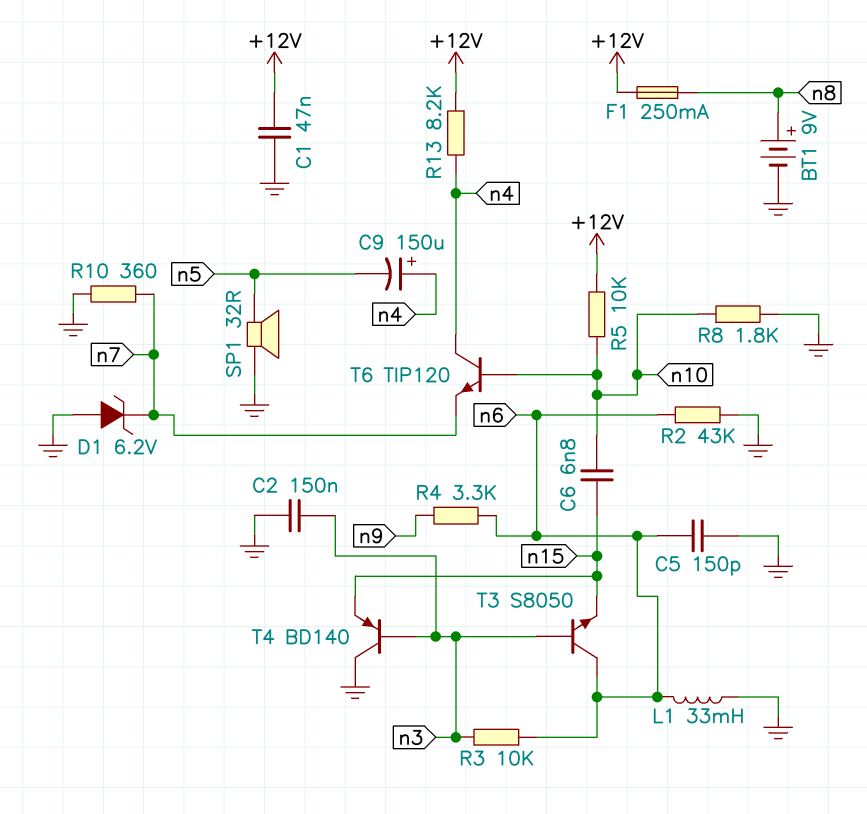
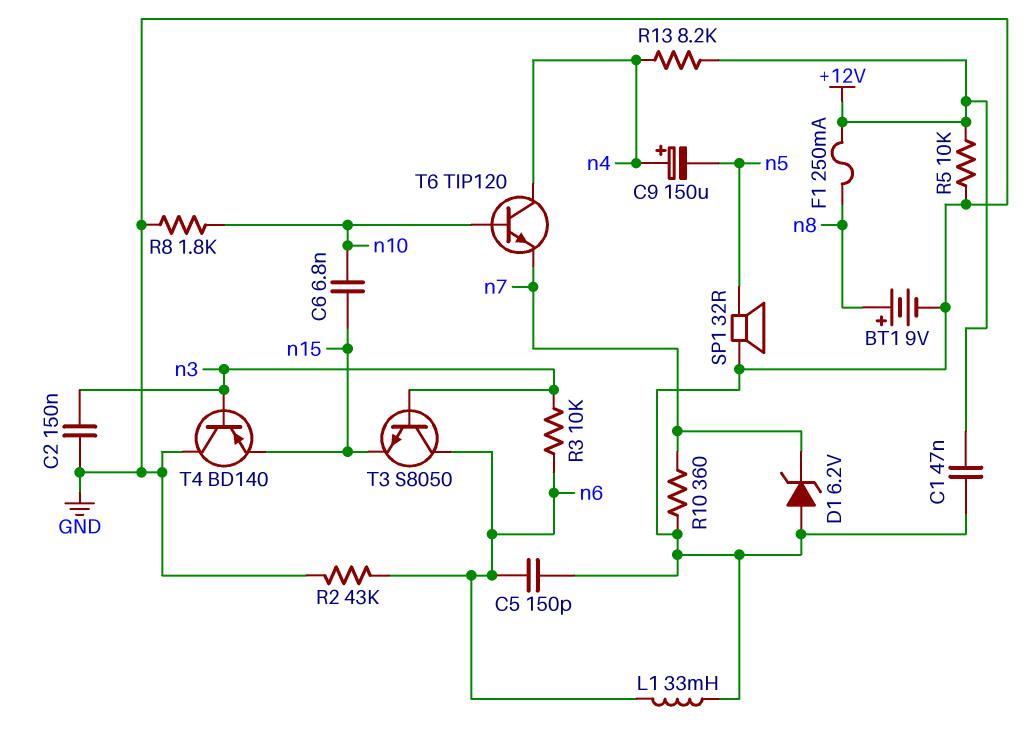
R4: 3.3k (n6, n9) -> none
R5: 10k (+12V, n10) -> 10k (+12V, GND)

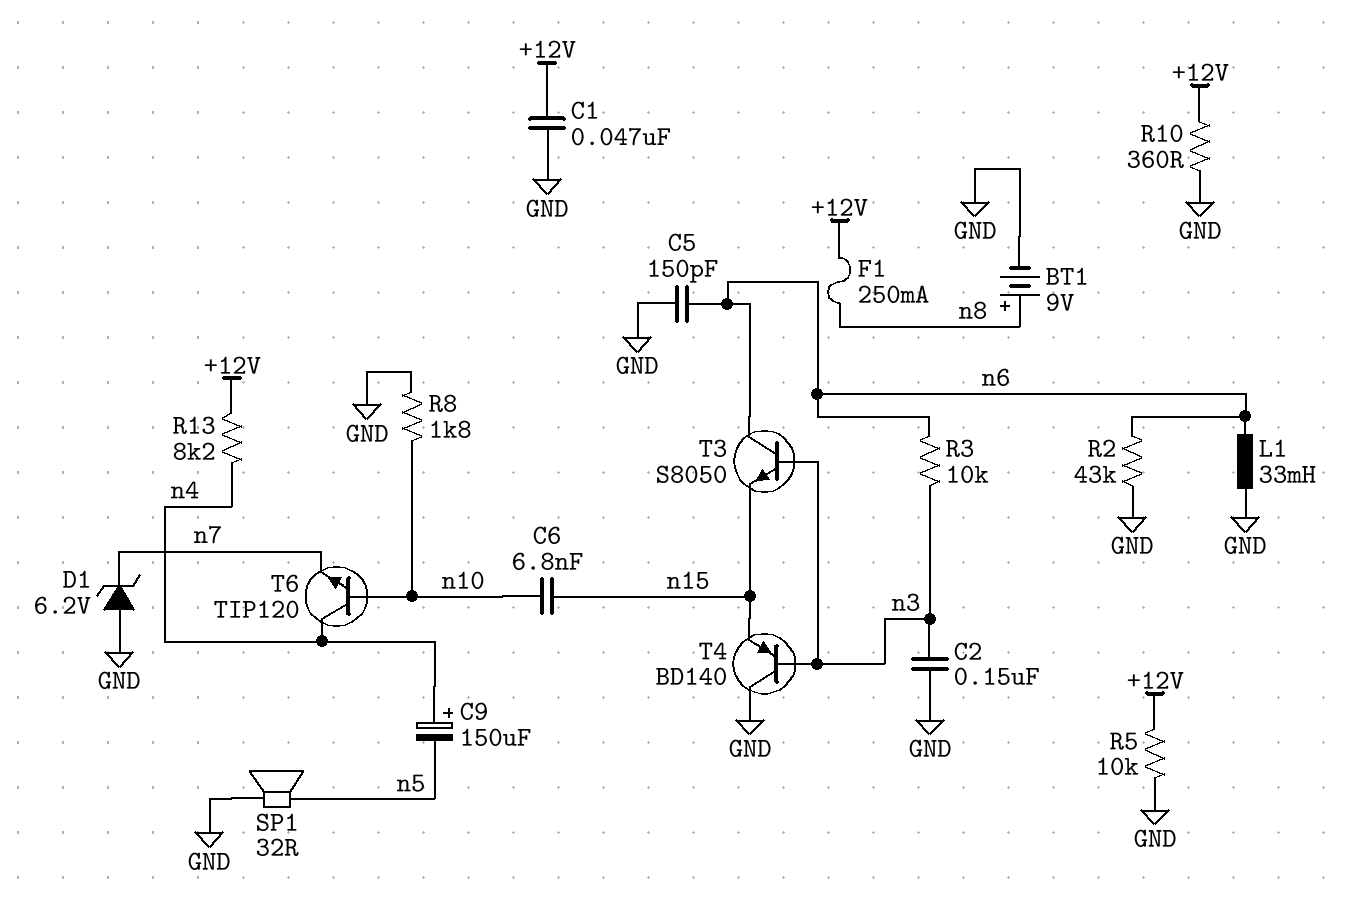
R10: 360 (GND, n7) -> 360 (+12V, GND)

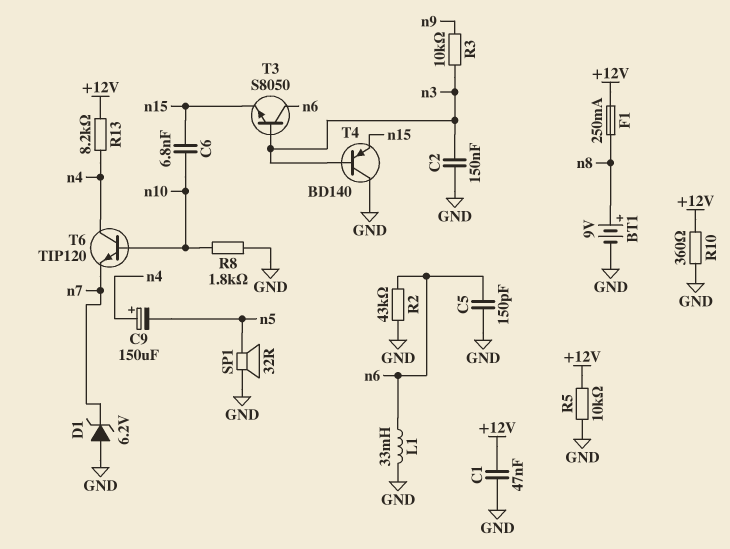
R3: 10k (n3, n6) -> 10k (n3, n9)

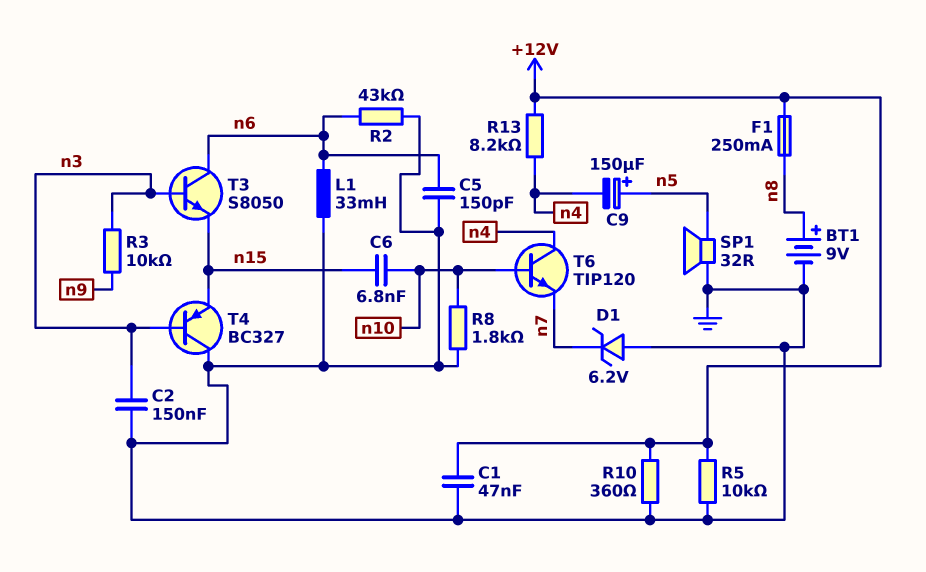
C9: 150uF (plus n4, minus n5) -> 150uF (plus n5, minus n4)
T4: PNP BD140 (B n3, C GND, E n15) -> PNP BC327 (B n3, C GND, E n15)

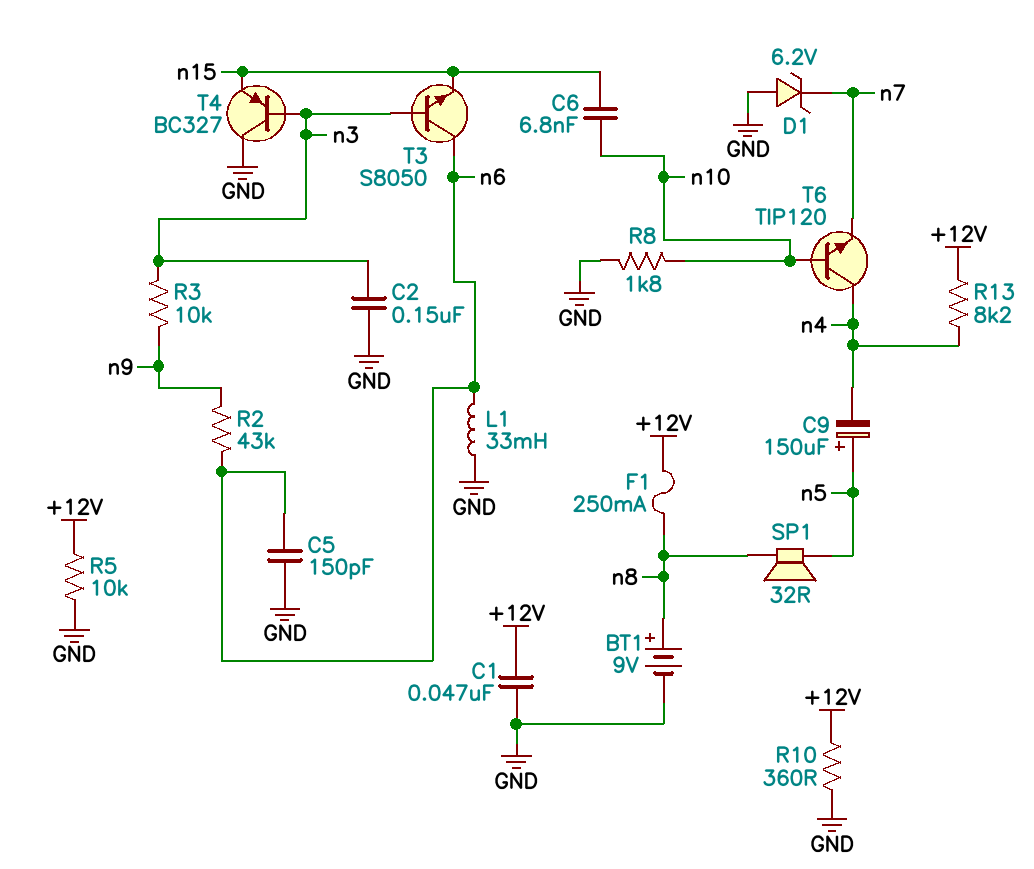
R2: 43k (GND, n6) -> 43k (n6, n9)
SP1: speaker 32R (GND, n5) -> speaker 32R (n5, n8)

